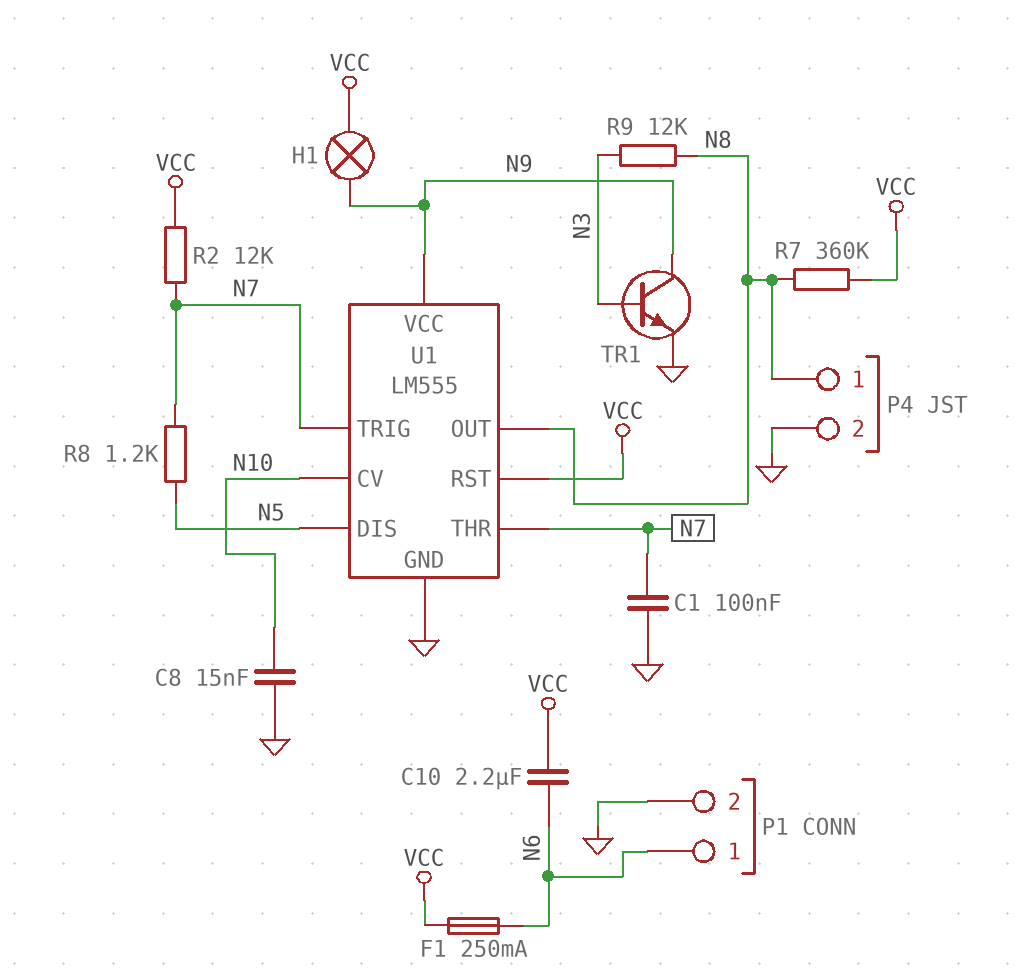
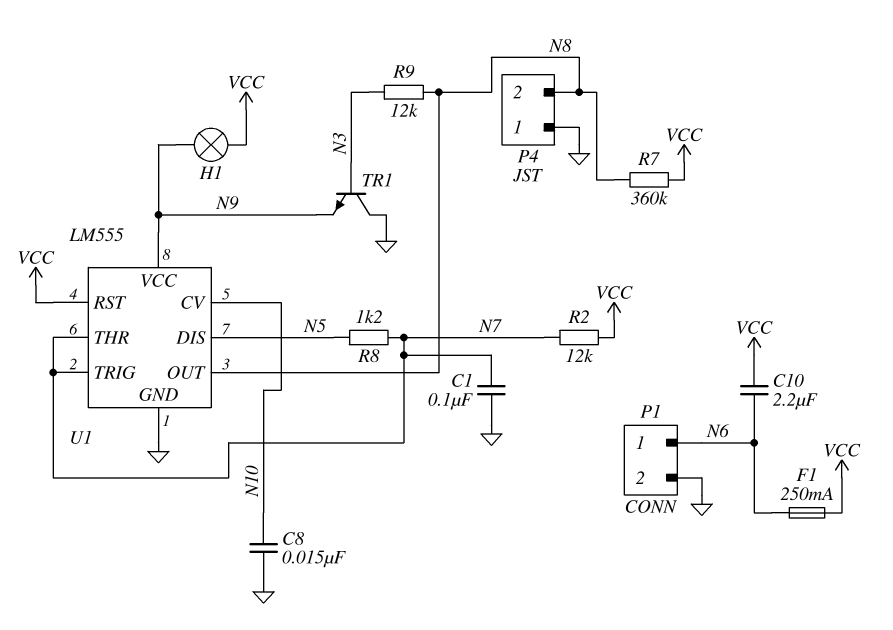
P4 pin 1: N8 -> GND
P4 pin 2: GND -> N8
TR1: NPN (B N3, C N9, E GND) -> NPN (B N3, C GND, E N9)

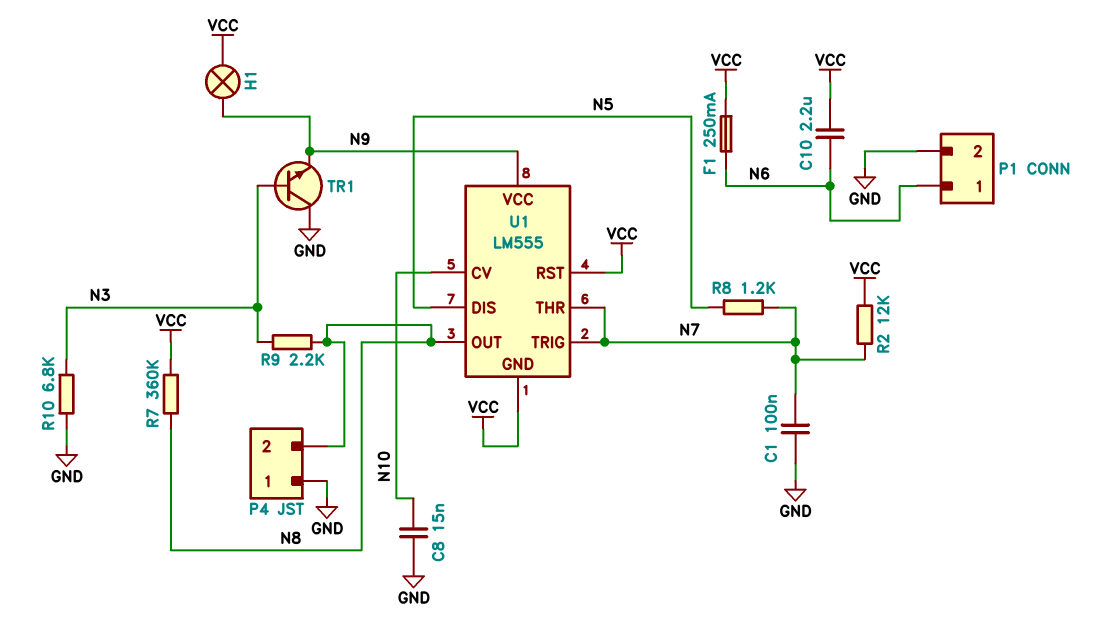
R9: 12k (N3, N8) -> 2.2k (N3, N8)
R10: none -> 6.8k (GND, N3)
U1 pin GND: GND -> VCC

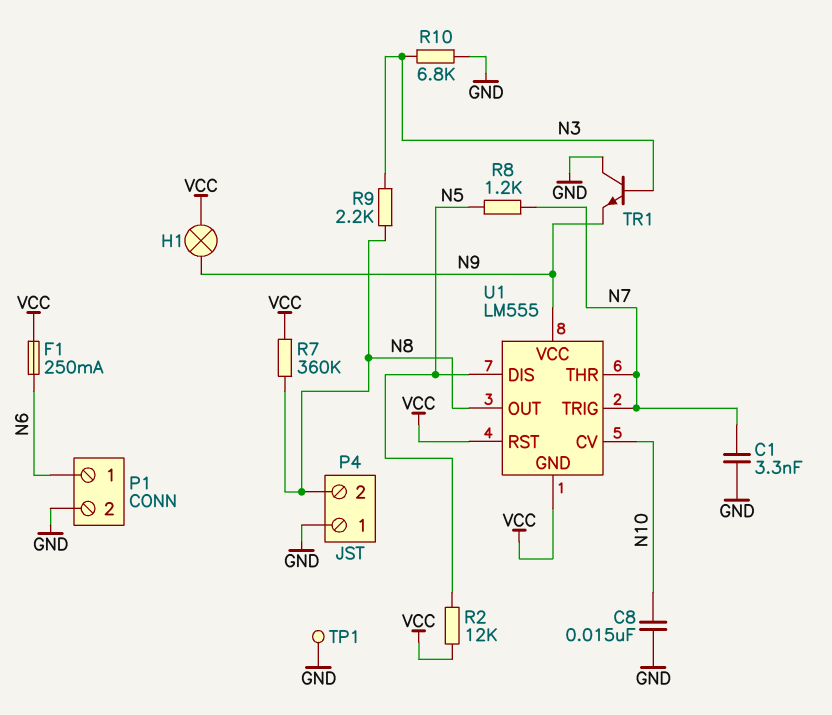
C1: 100nF (GND, N7) -> 3.3nF (GND, N7)
C10: 2.2uF (N6, VCC) -> none
R2: 12k (N7, VCC) -> 12k (N5, VCC)
TP1: none -> test point (GND)

